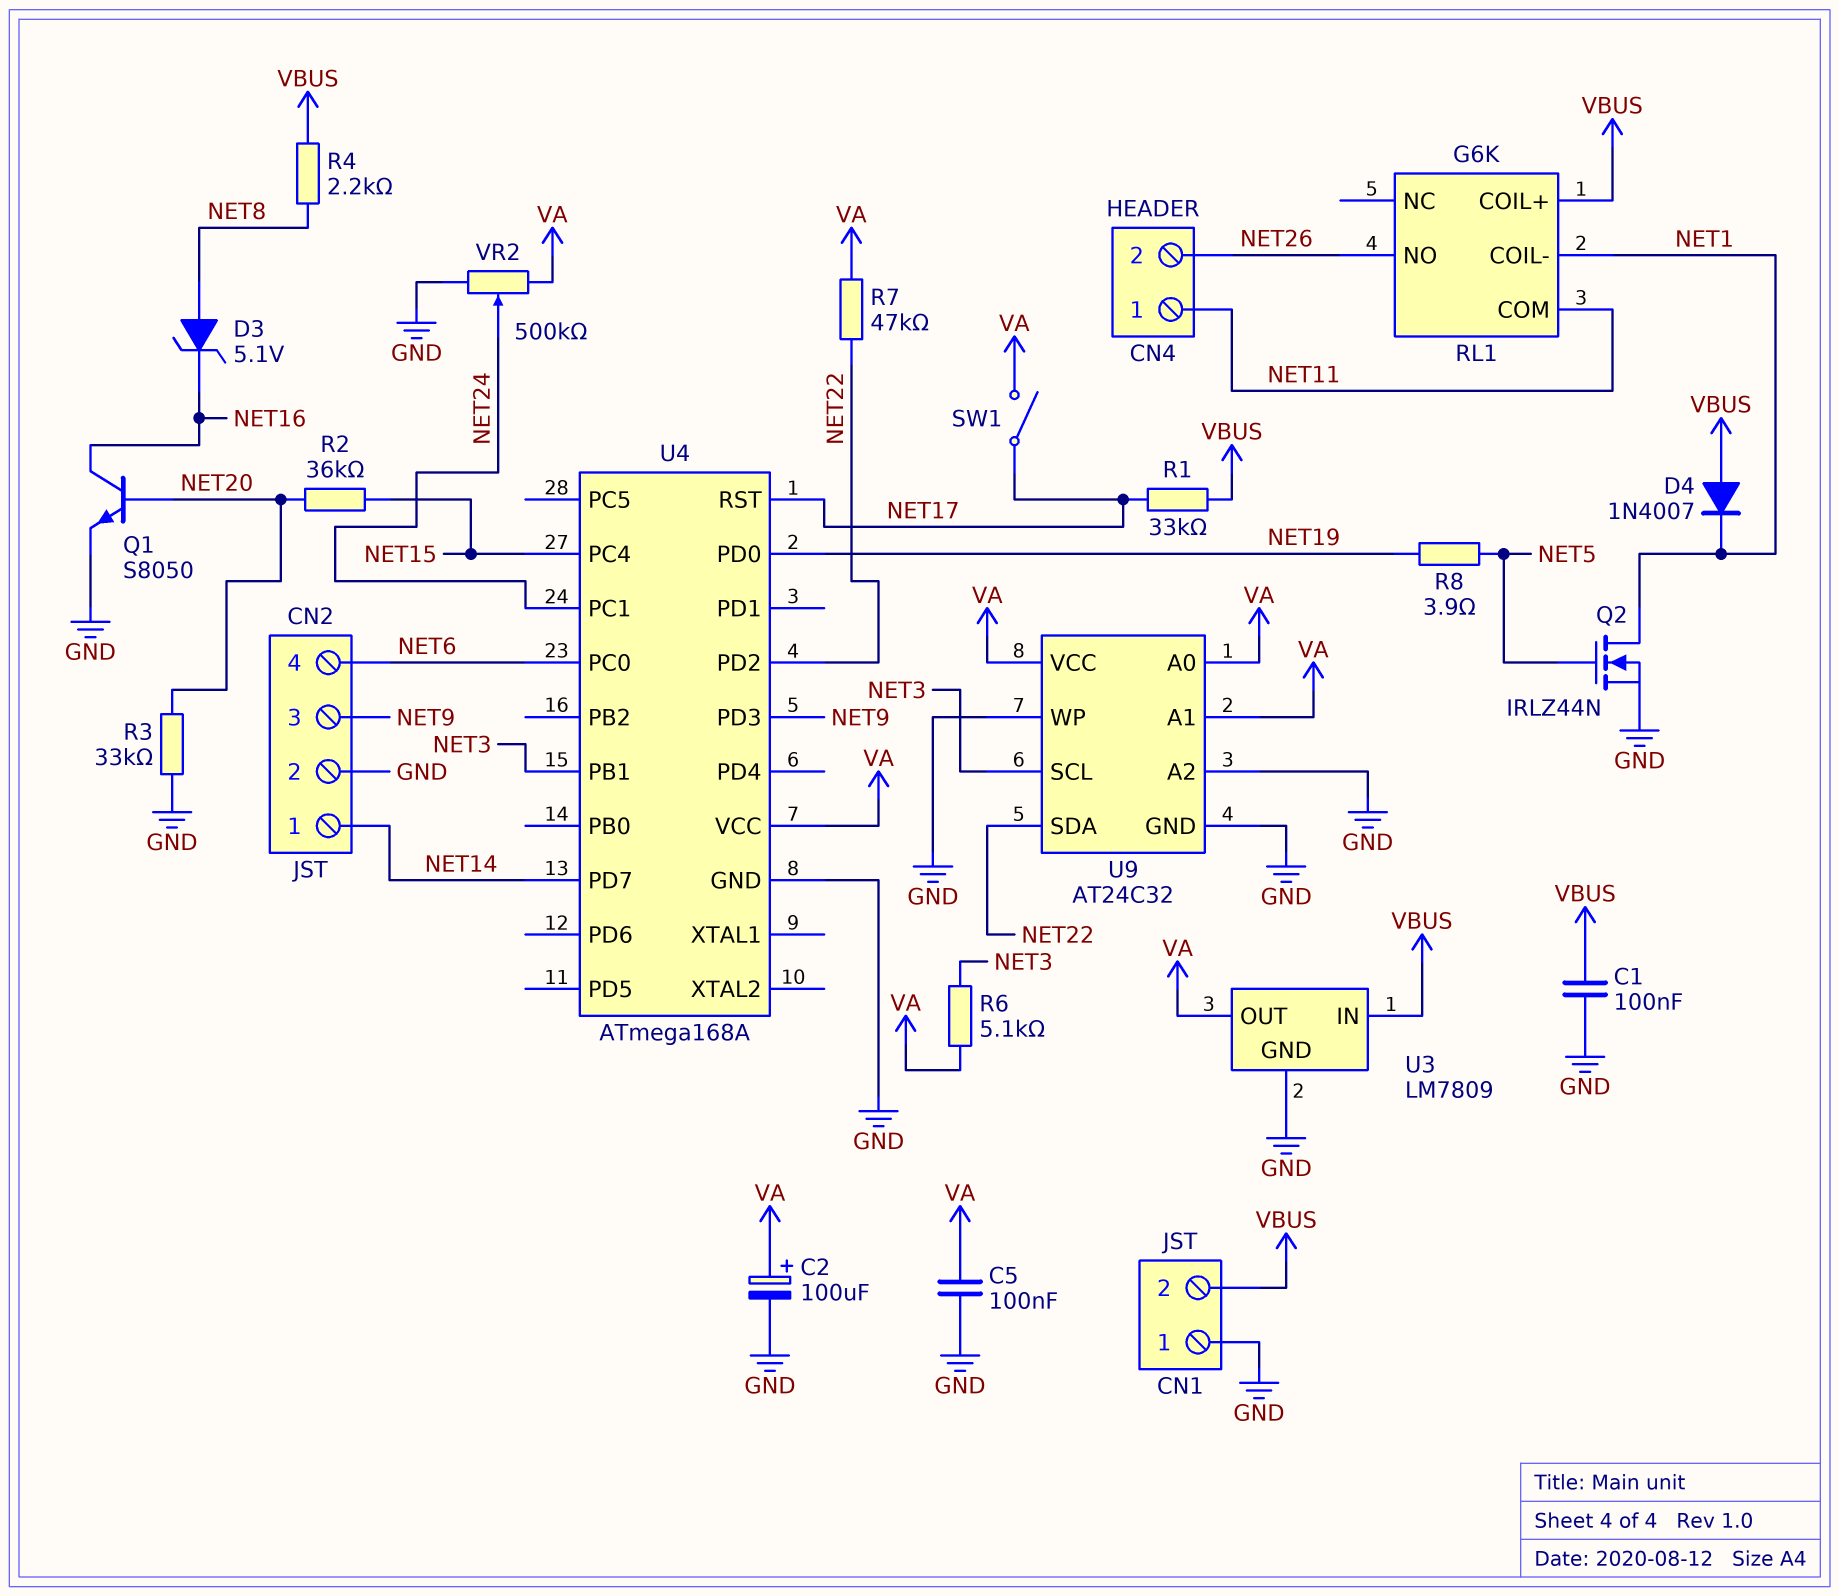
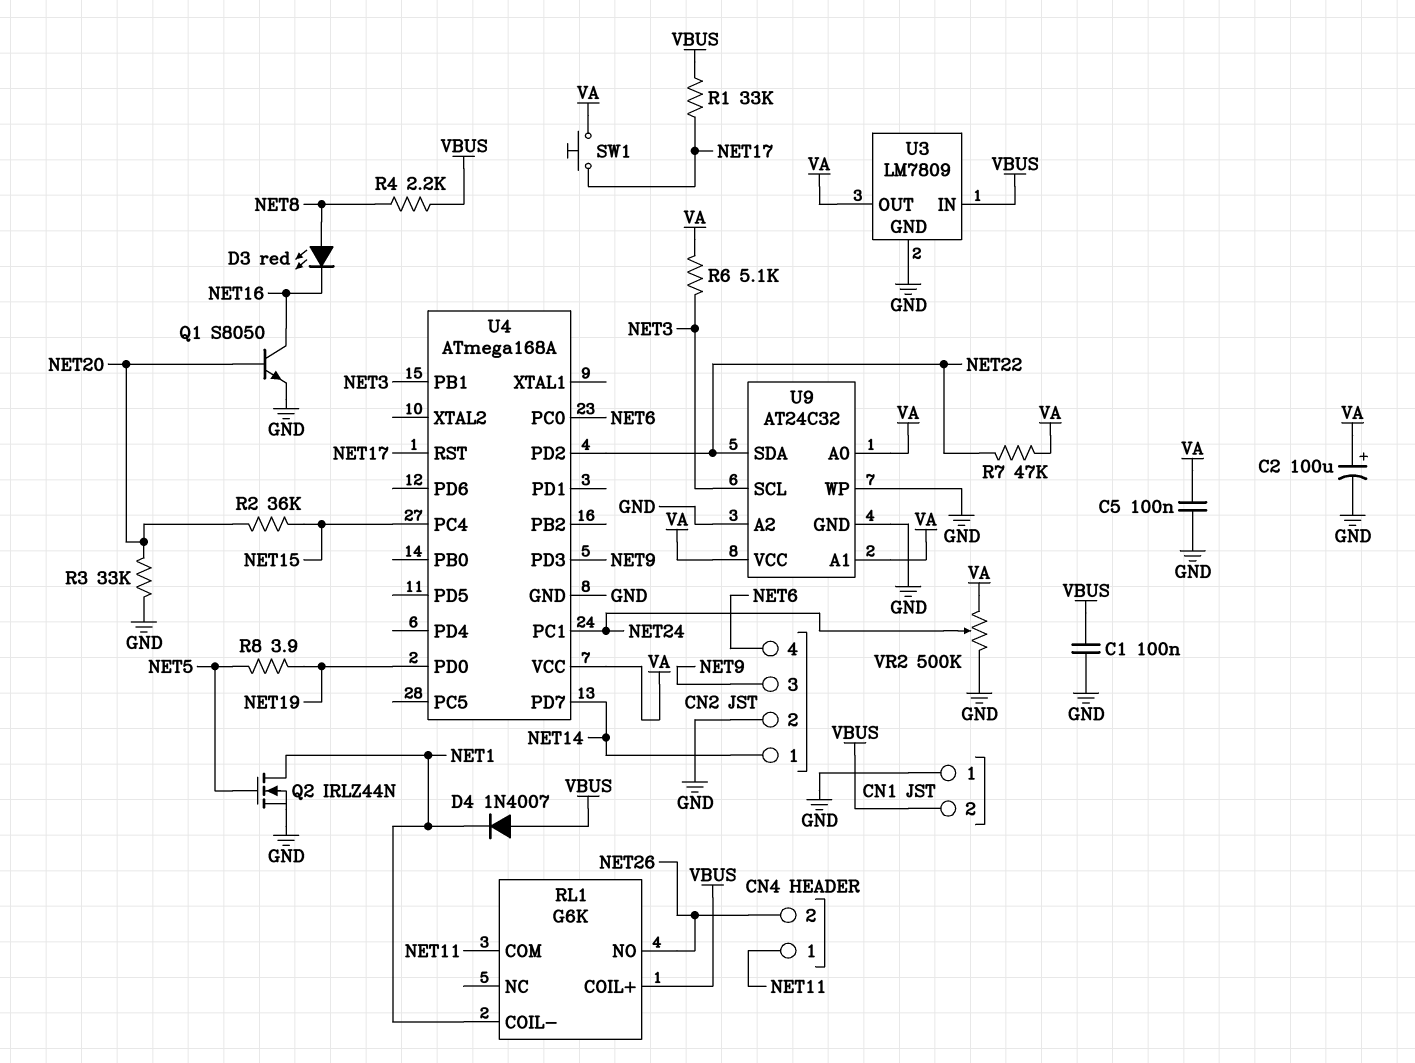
D3: zener 5.1V (A NET8, K NET16) -> LED red (A NET8, K NET16)
SW1: switch (NET17, VA) -> button (NET17, VA)

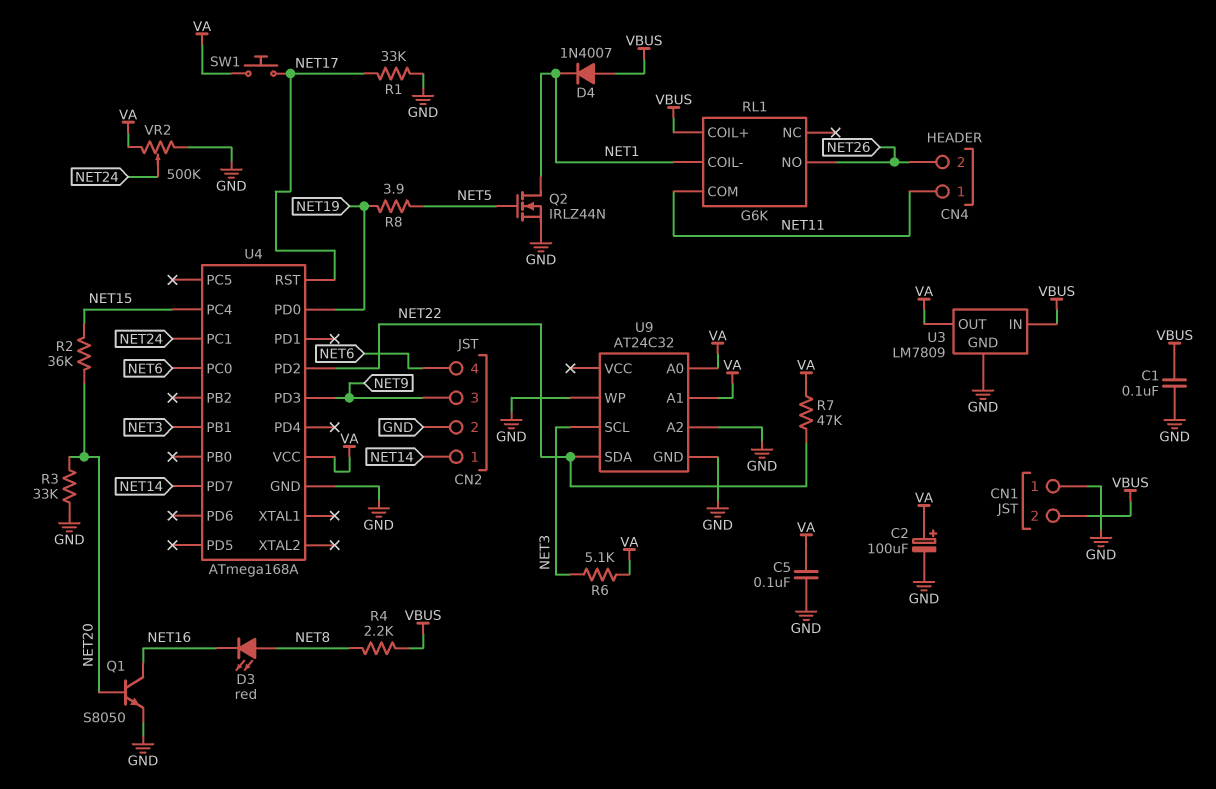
R1: 33k (NET17, VBUS) -> 33k (GND, NET17)
U9 pin VCC: VA -> none

